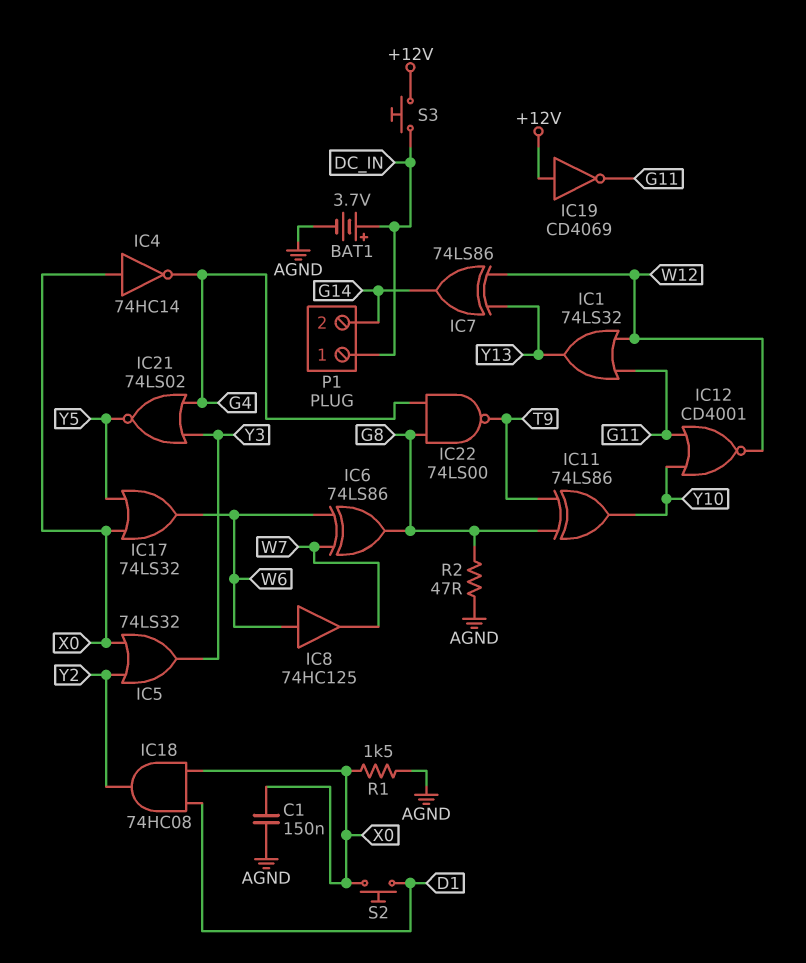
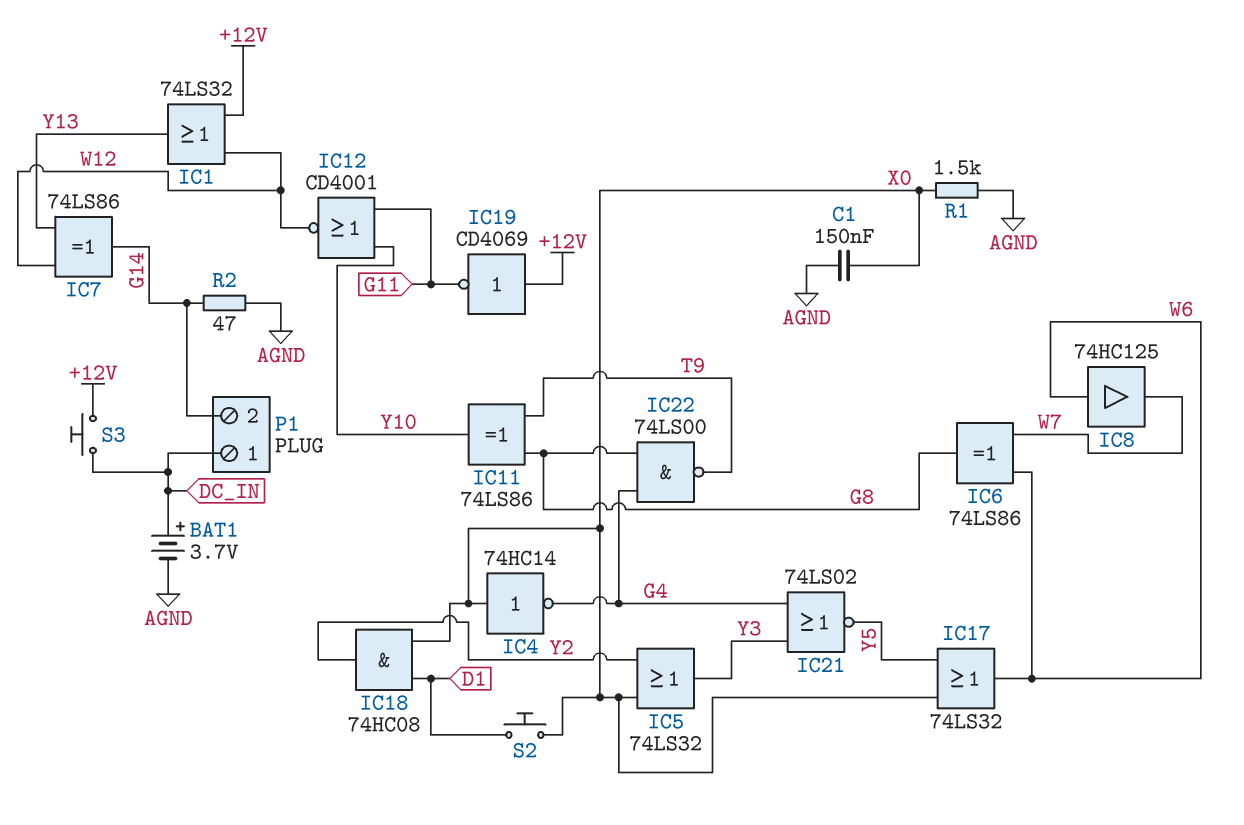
IC1: OR 74LS32 (in G11, in W12, out Y13) -> OR 74LS32 (in +12V, in W12, out Y13)
R2: 47 (AGND, G8) -> 47 (AGND, G14)

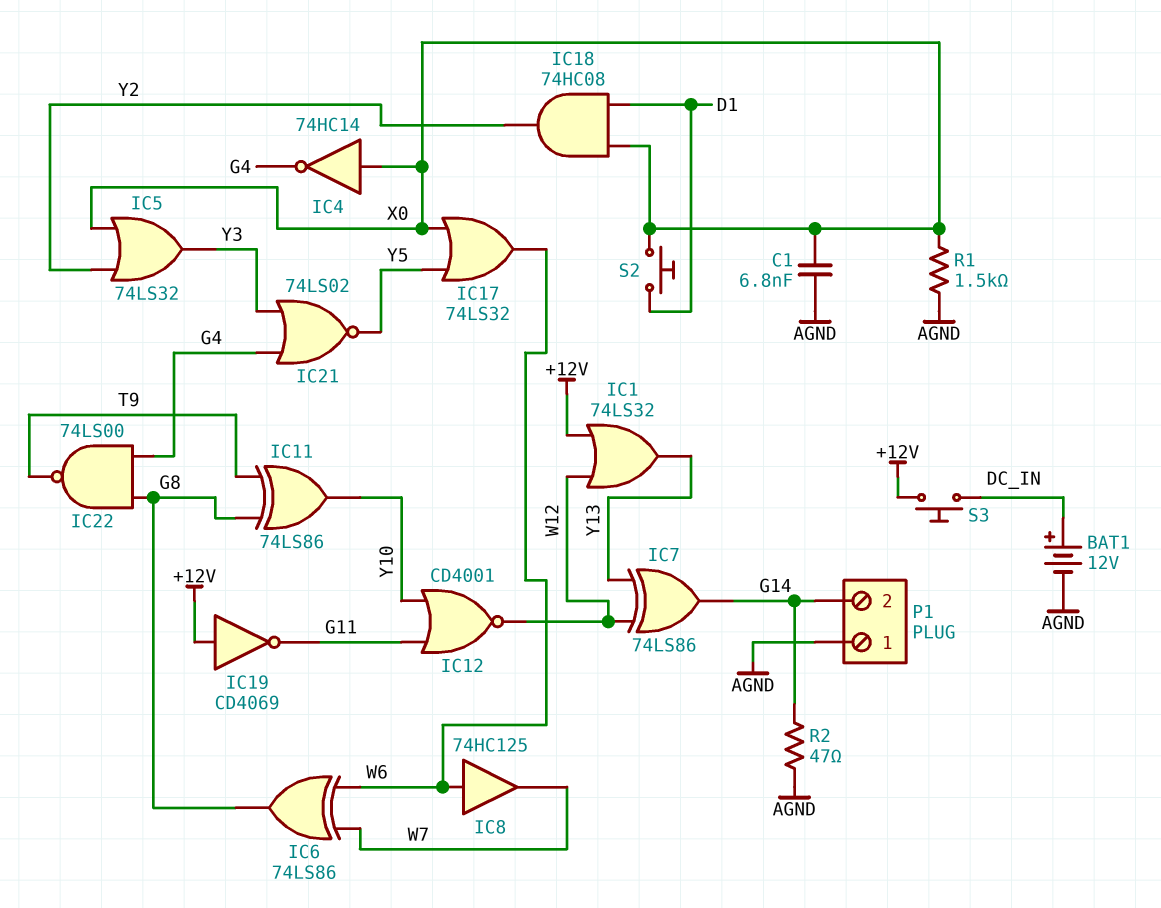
BAT1: 3.7V (plus DC_IN, minus AGND) -> 12V (plus DC_IN, minus AGND)
C1: 150nF (AGND, X0) -> 6.8nF (AGND, X0)
P1 pin 1: DC_IN -> AGND

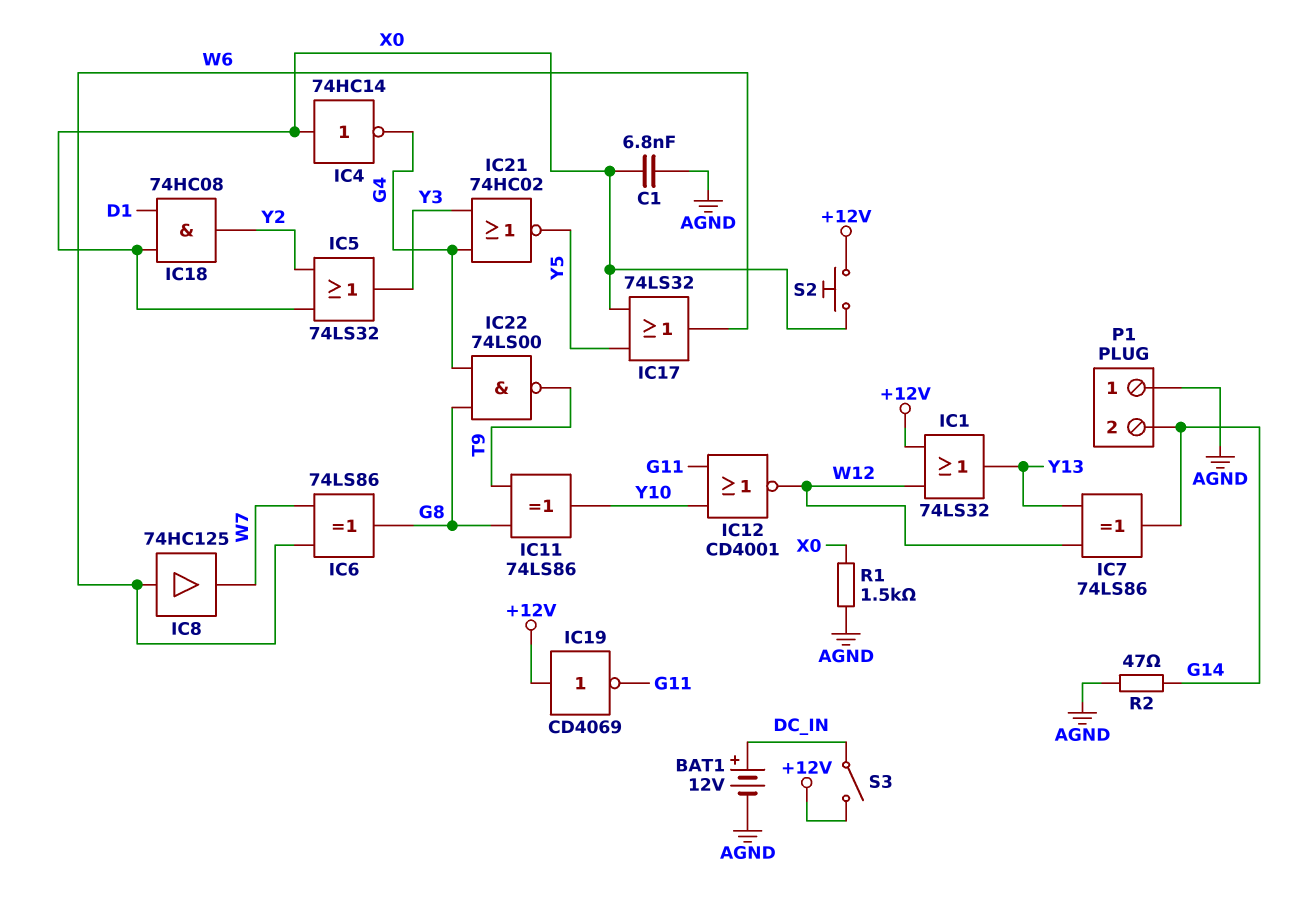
IC21: NOR 74LS02 (in G4, in Y3, out Y5) -> NOR 74HC02 (in G4, in Y3, out Y5)
S2: button (D1, X0) -> button (+12V, X0)
S3: button (+12V, DC_IN) -> switch (+12V, DC_IN)

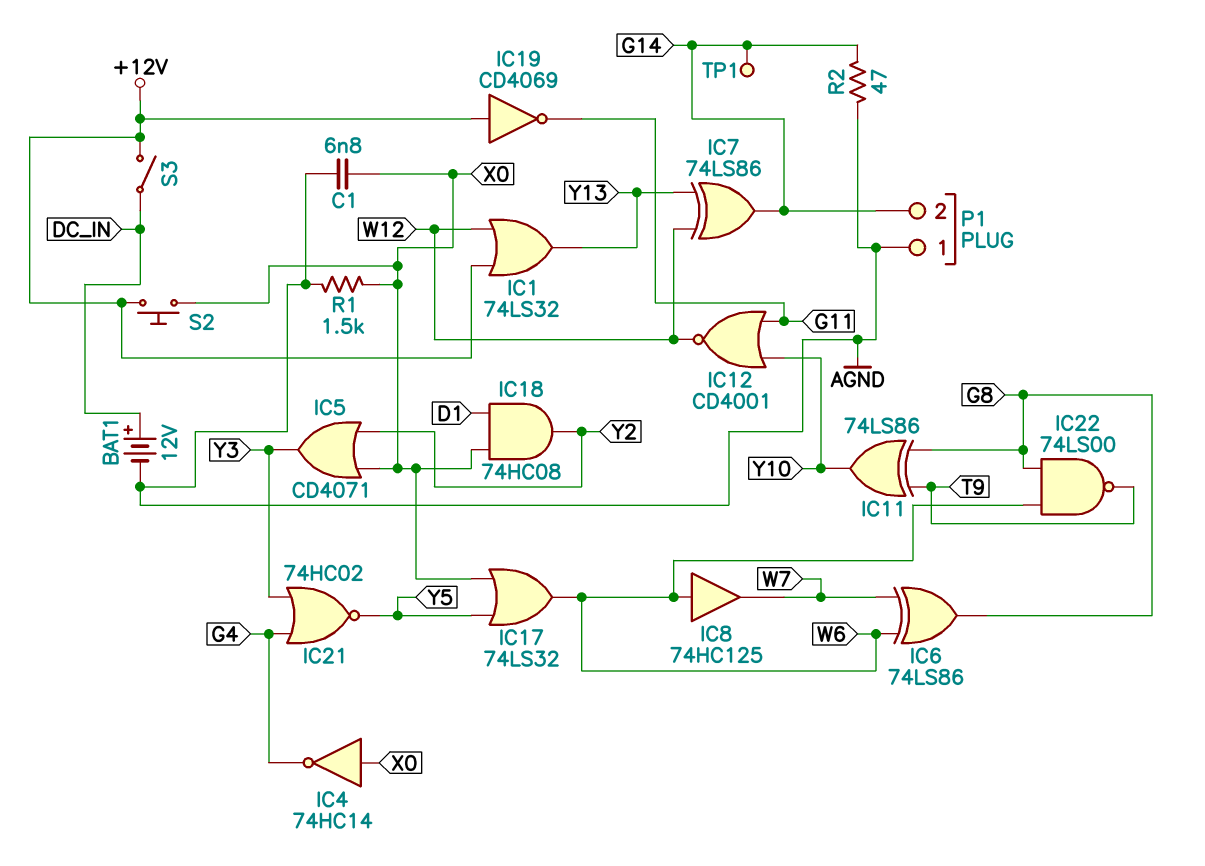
IC5: OR 74LS32 (in X0, in Y2, out Y3) -> OR CD4071 (in X0, in Y2, out Y3)
IC22: NAND 74LS00 (in G4, in G8, out T9) -> NAND 74LS00 (in G8, in W6, out T9)
TP1: none -> test point (G14)

